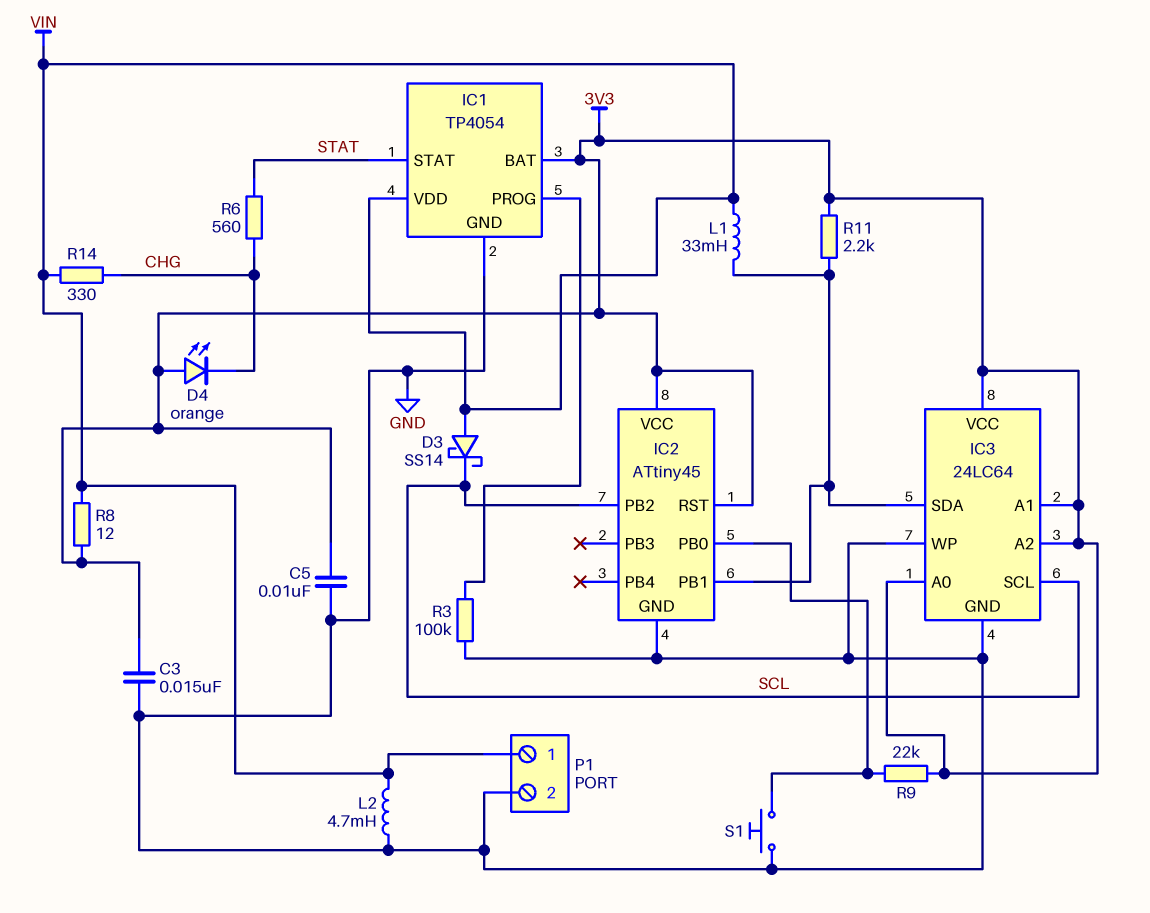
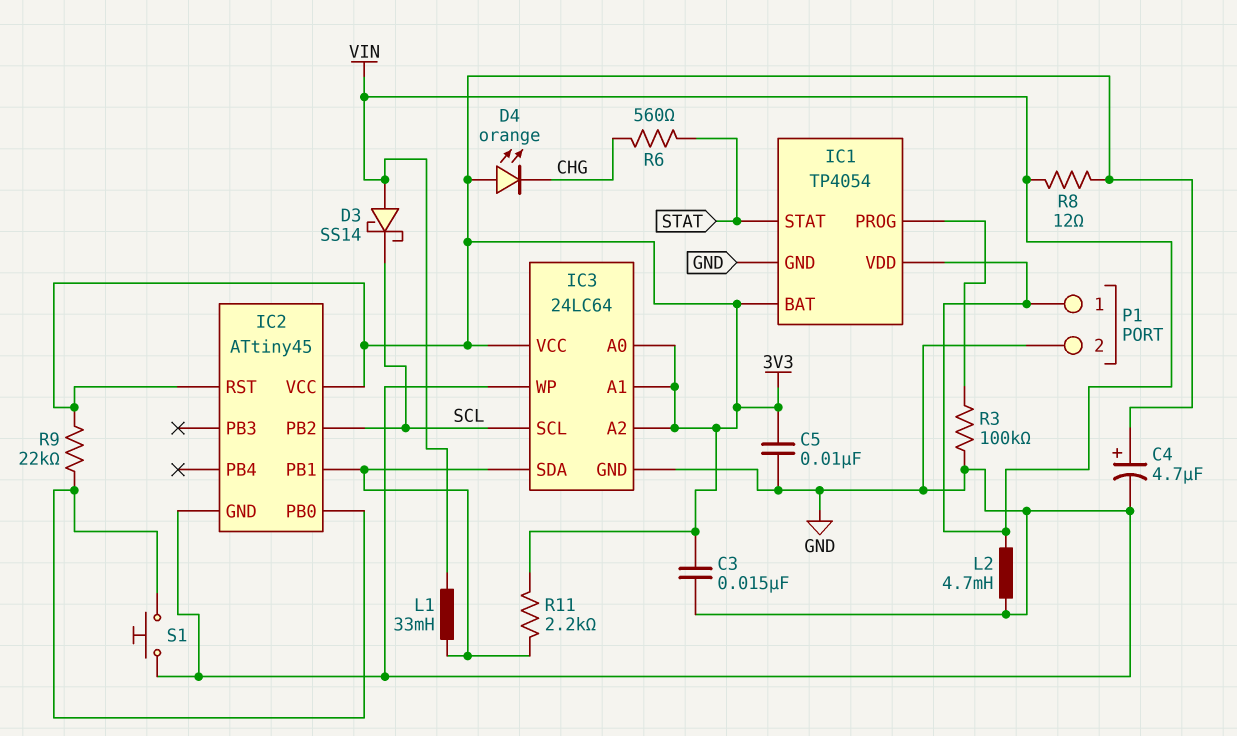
C4: none -> 4.7uF (plus 3V3, minus GND)
R14: 330 (CHG, VIN) -> none

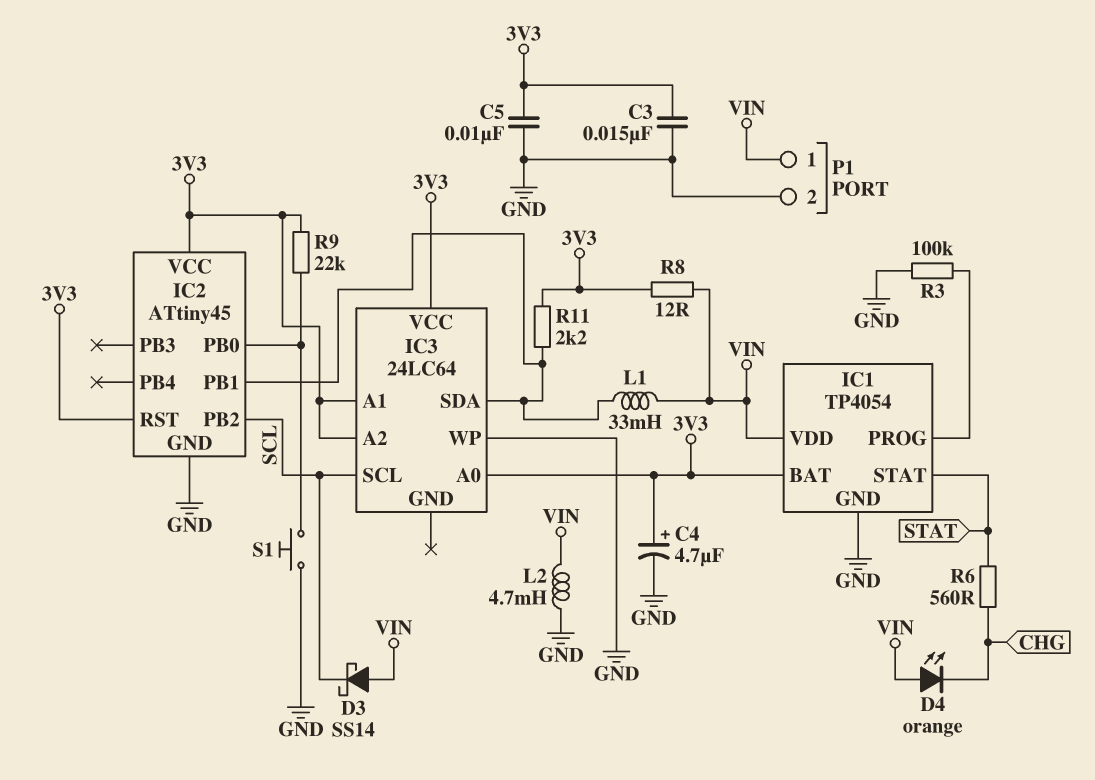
D4: LED orange (A 3V3, K CHG) -> LED orange (A VIN, K CHG)
IC3 pin GND: GND -> none

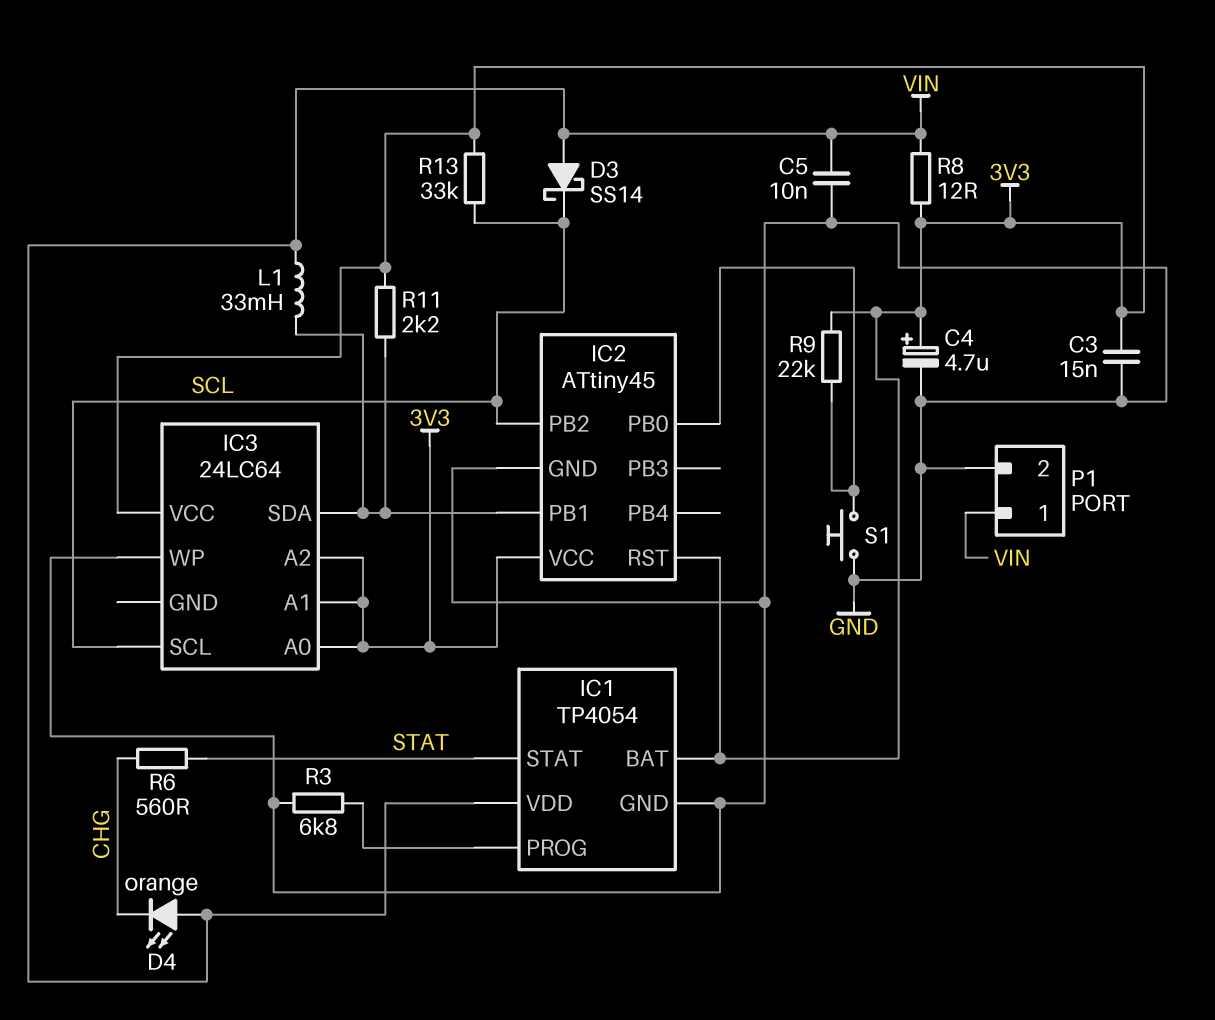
C5: 10nF (3V3, GND) -> 10nF (GND, VIN)
L2: 4.7mH (GND, VIN) -> none
R3: 100k (GND, IC1/PROG) -> 6.8k (GND, IC1/PROG)
R13: none -> 33k (3V3, SCL)

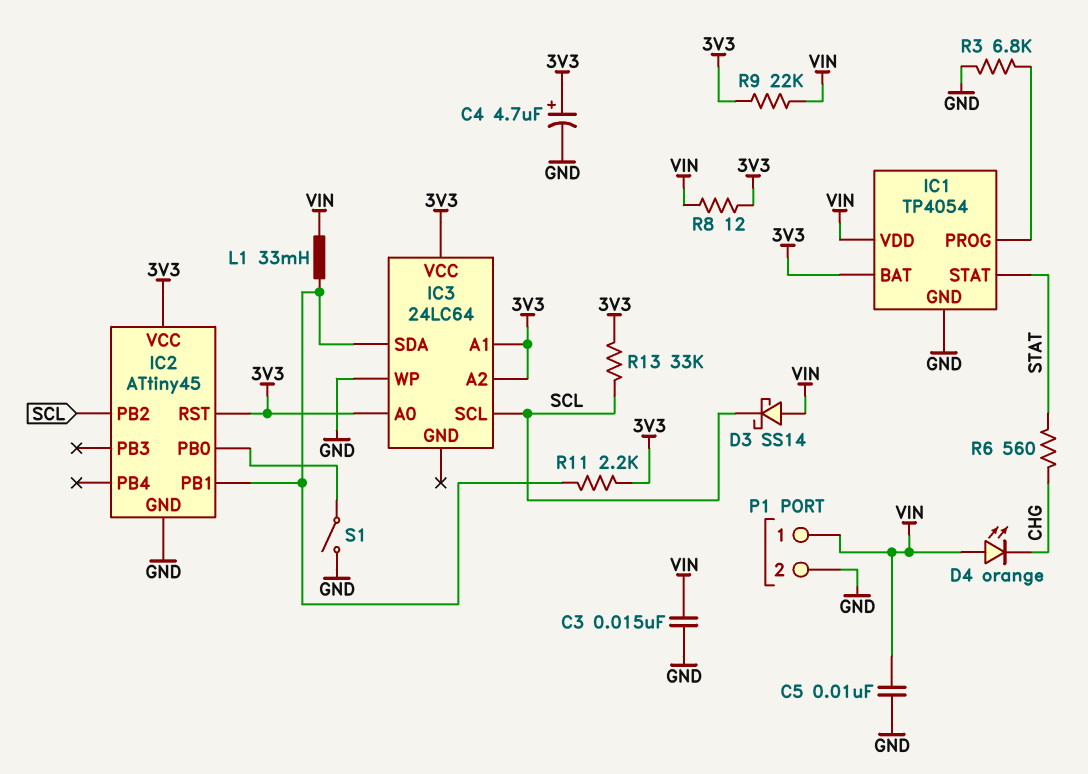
C3: 15nF (3V3, GND) -> 15nF (GND, VIN)
R9: 22k (3V3, IC2/PB0) -> 22k (3V3, VIN)
S1: button (GND, IC2/PB0) -> switch (GND, IC2/PB0)

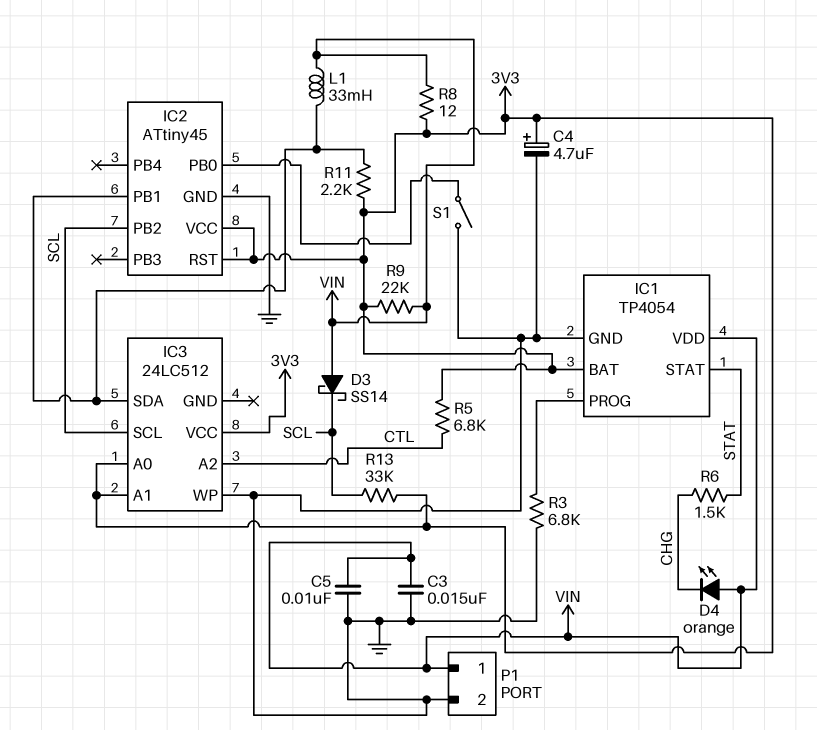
IC3: 24LC64 -> 24LC512
IC3 pin A2: 3V3 -> CTL
R5: none -> 6.8k (3V3, CTL)
R6: 560 (CHG, STAT) -> 1.5k (CHG, STAT)

